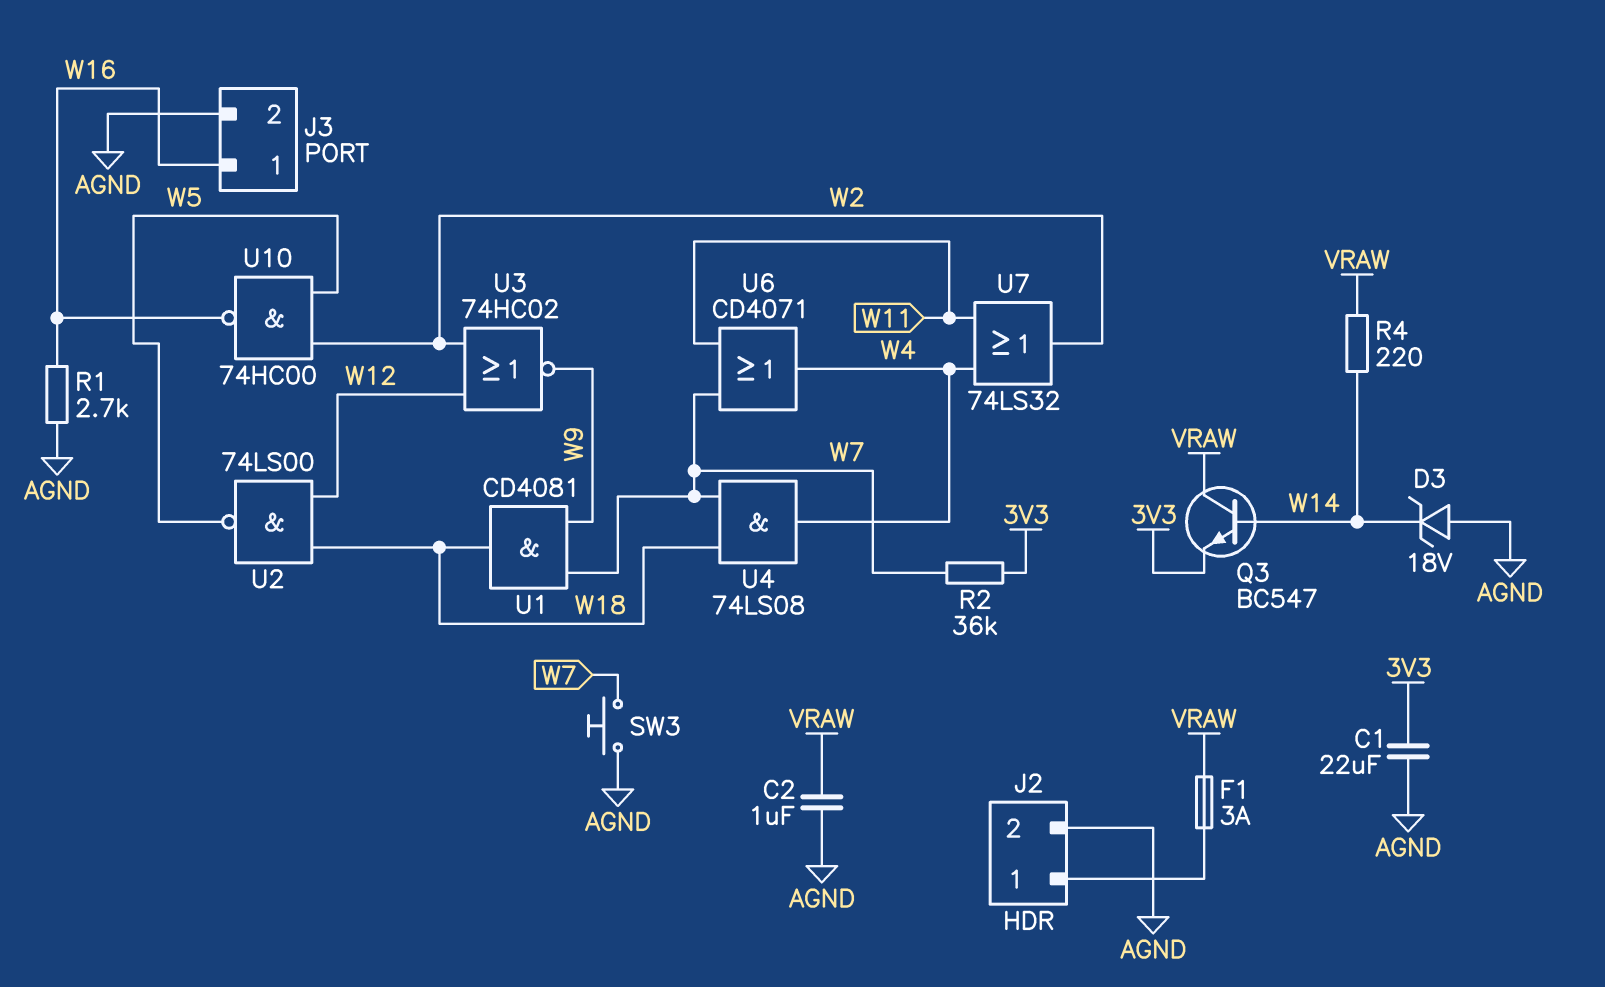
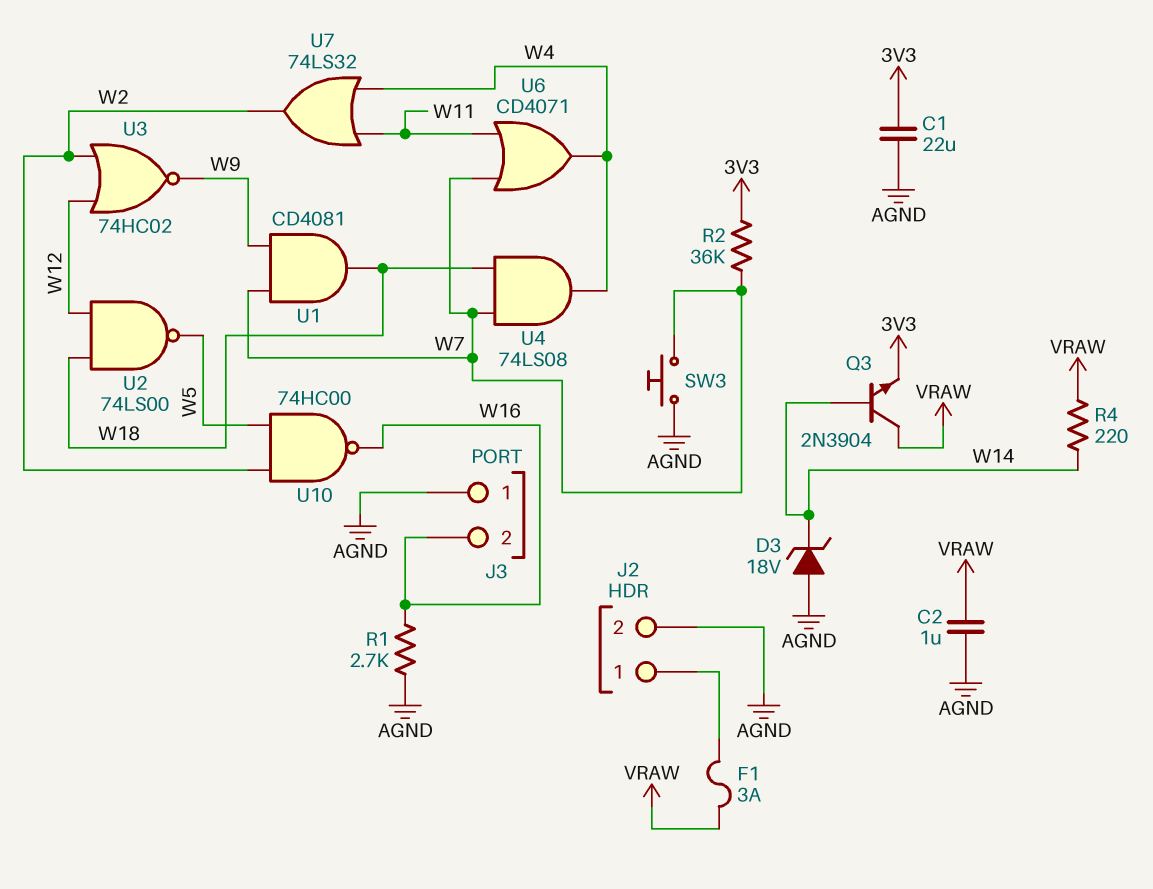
J3 pin 1: W16 -> AGND
J3 pin 2: AGND -> W16
Q3: NPN BC547 (B W14, C VRAW, E 3V3) -> NPN 2N3904 (B W14, C VRAW, E 3V3)

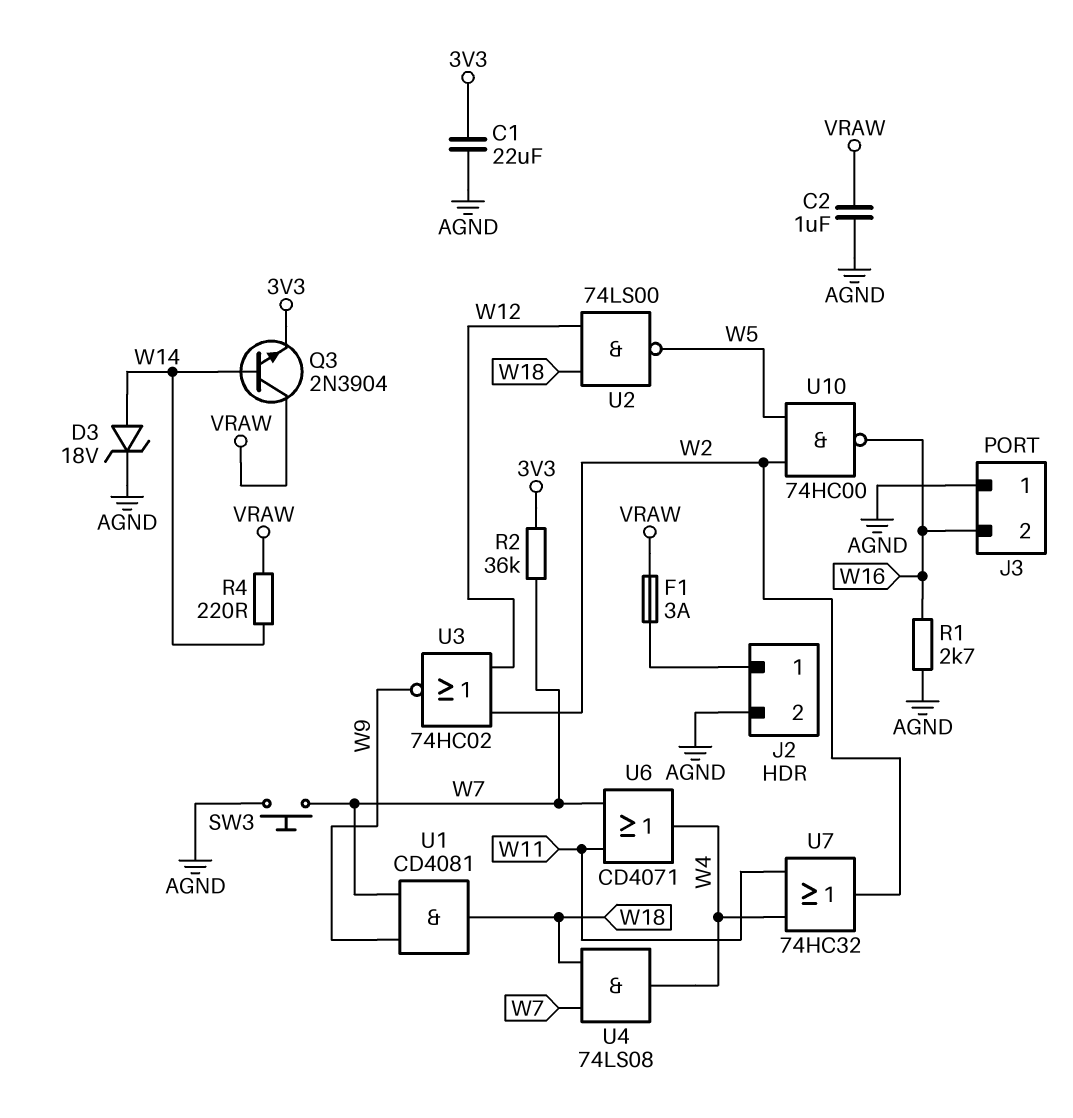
D3: zener 18V (A AGND, K W14) -> zener 18V (A W14, K AGND)
U7: OR 74LS32 (in W4, in W11, out W2) -> OR 74HC32 (in W4, in W11, out W2)

